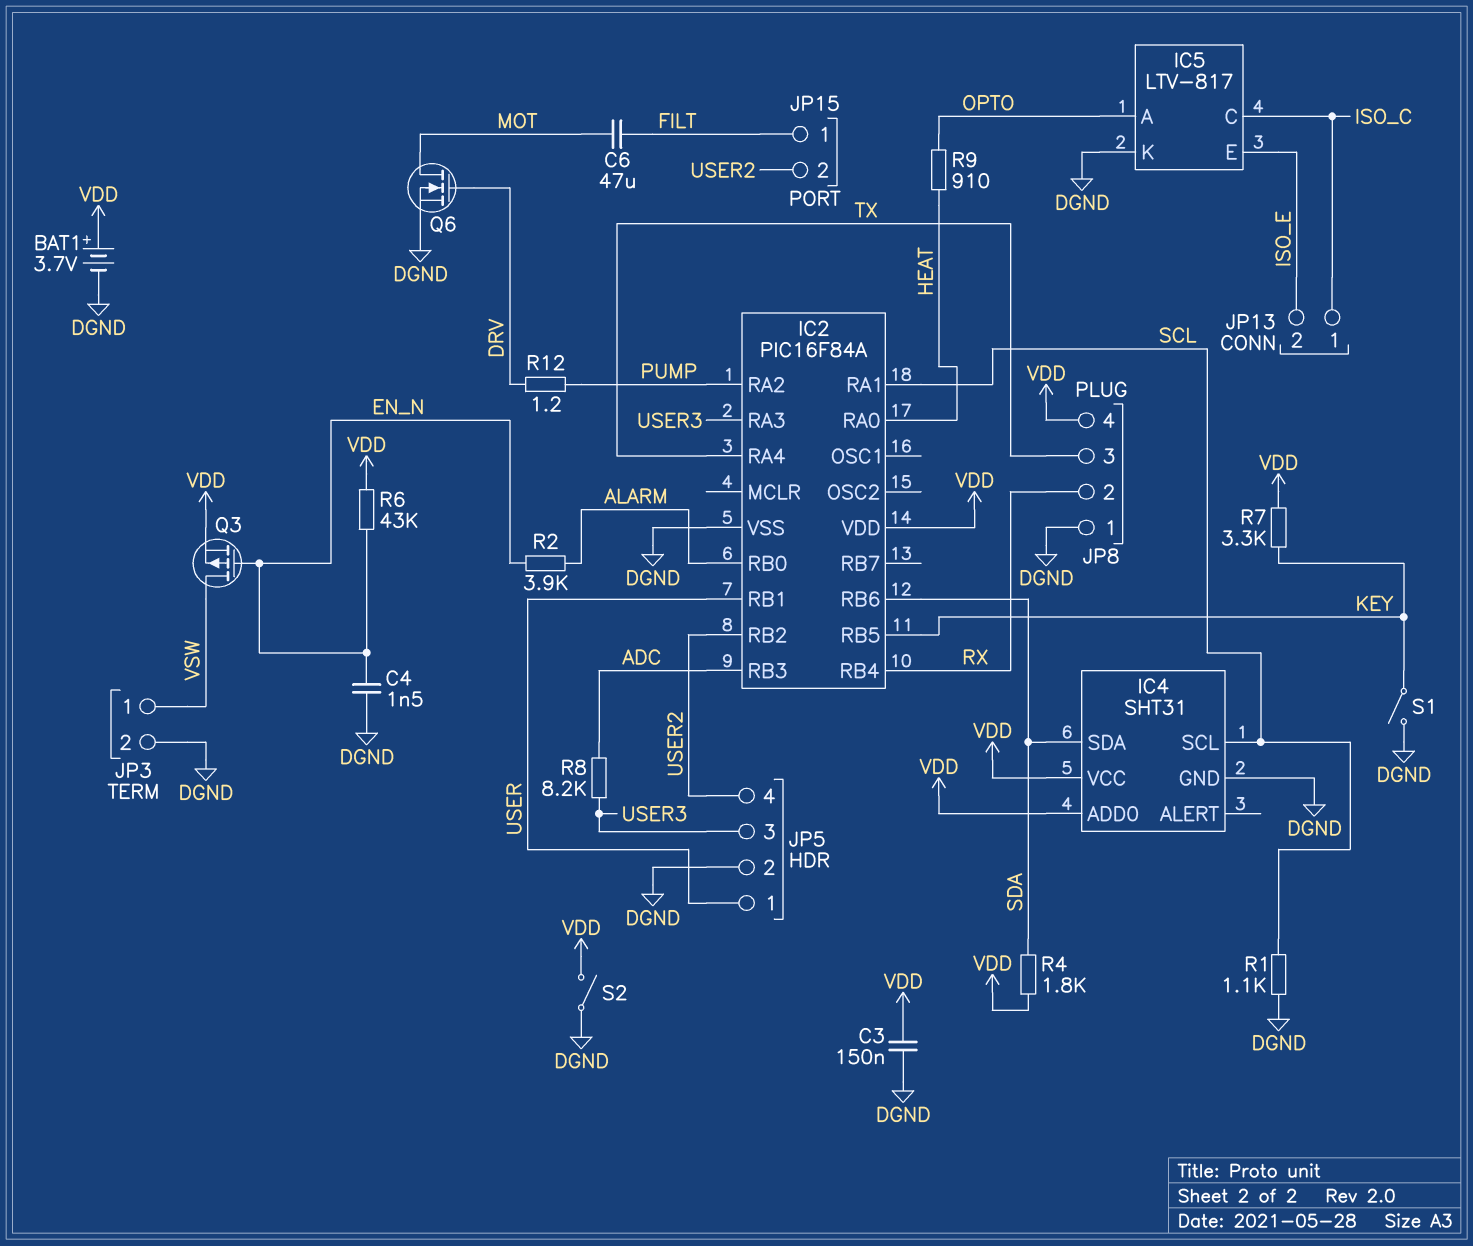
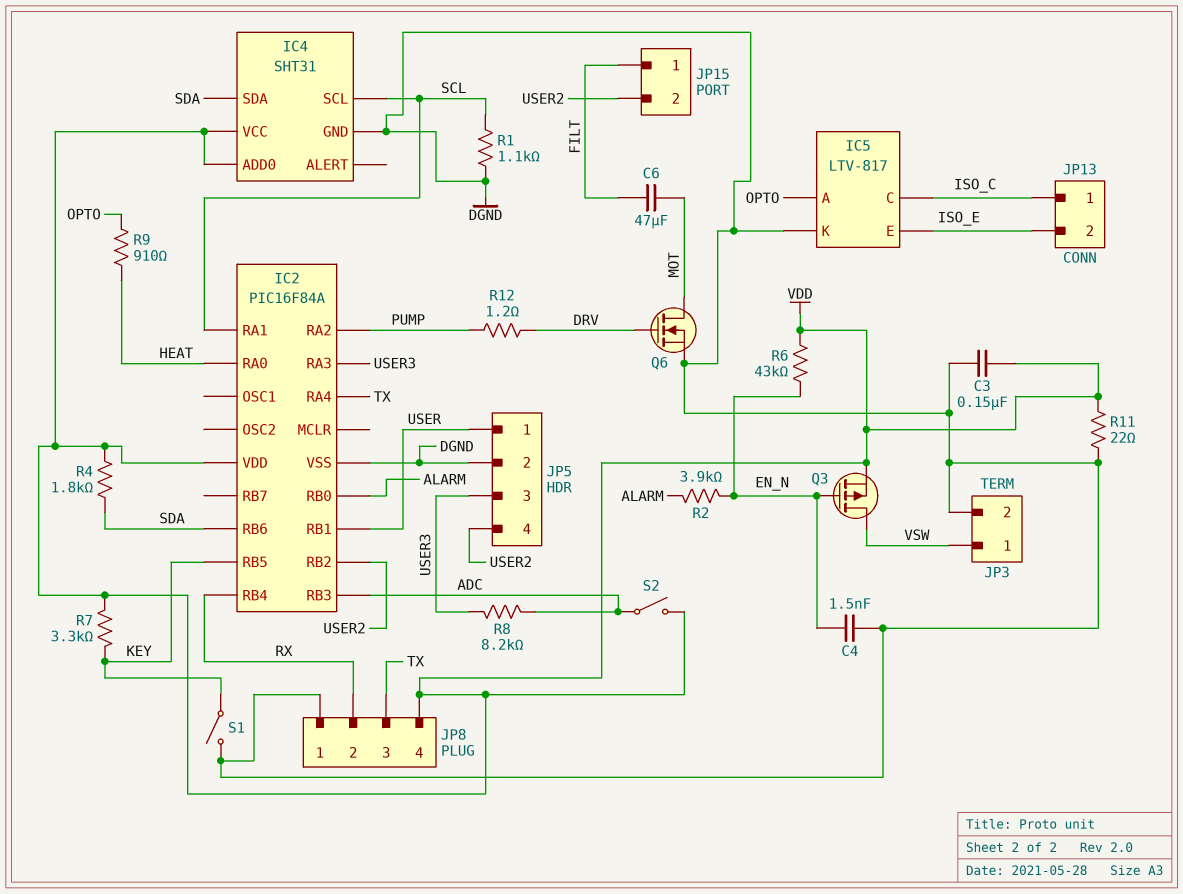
BAT1: 3.7V (plus VDD, minus DGND) -> none
R11: none -> 22 (DGND, VDD)
S2: switch (DGND, VDD) -> switch (ADC, VDD)

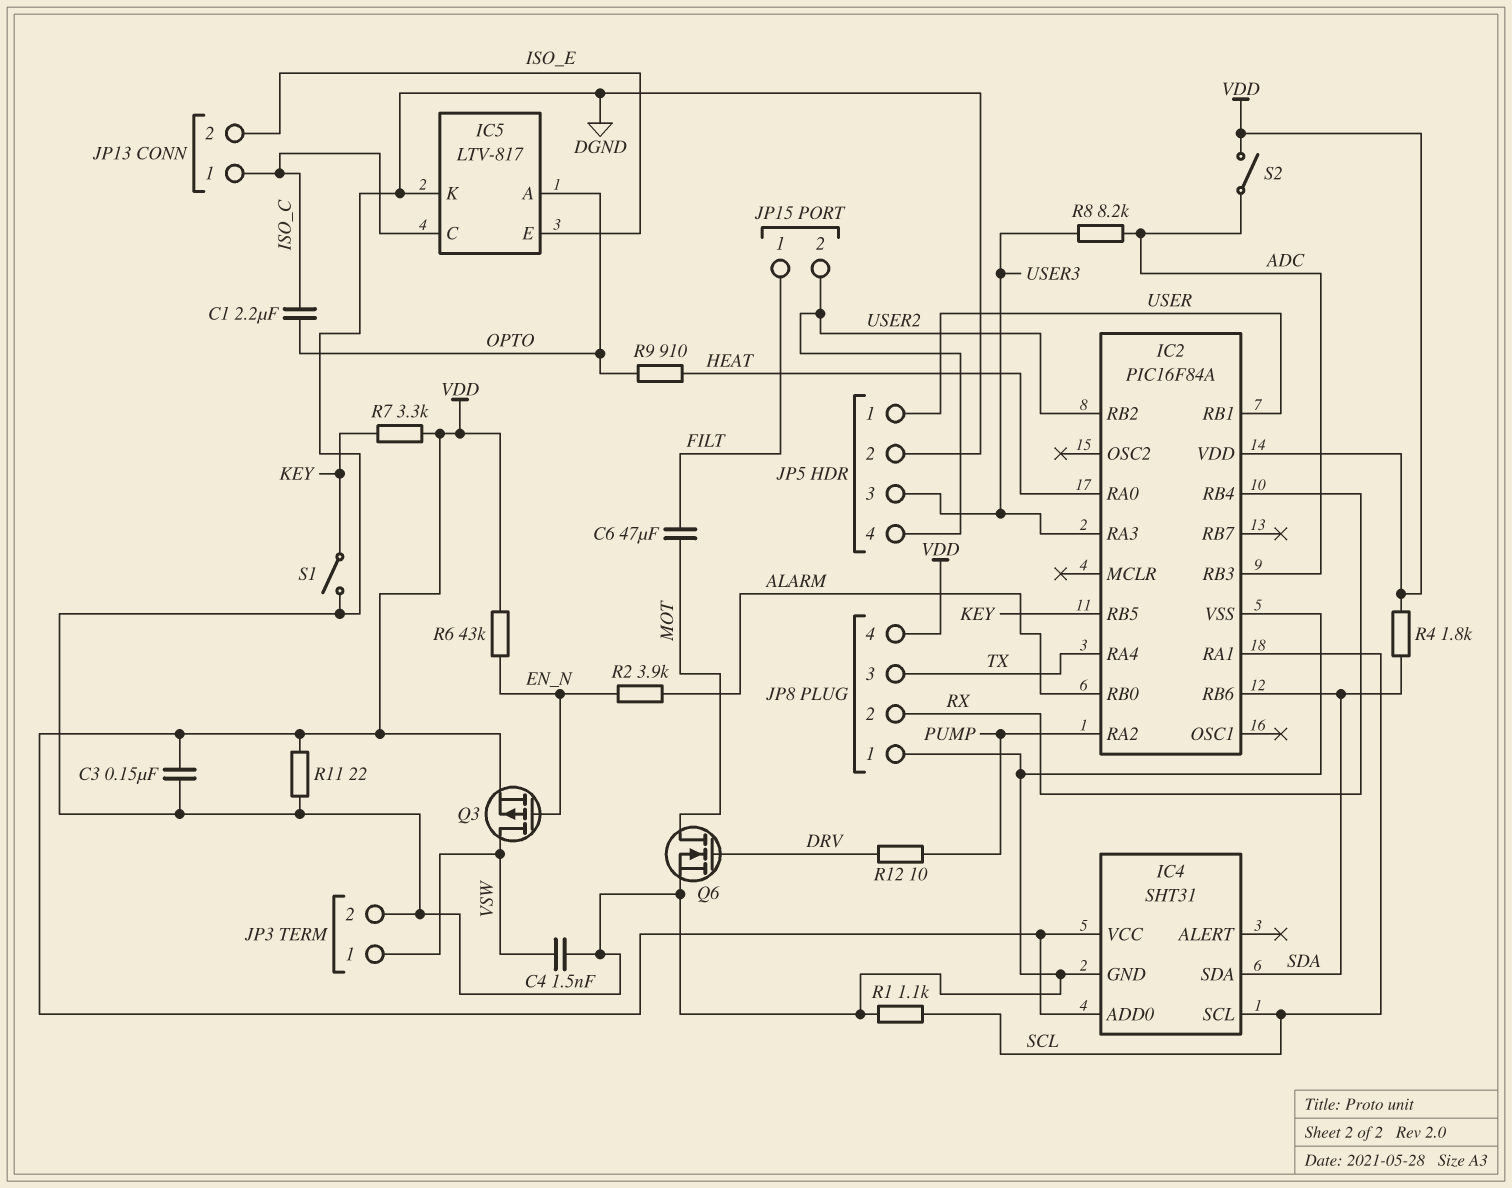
C1: none -> 2.2uF (ISO_C, OPTO)
C4: 1.5nF (DGND, EN_N) -> 1.5nF (DGND, VSW)
R12: 1.2 (DRV, PUMP) -> 10 (DRV, PUMP)

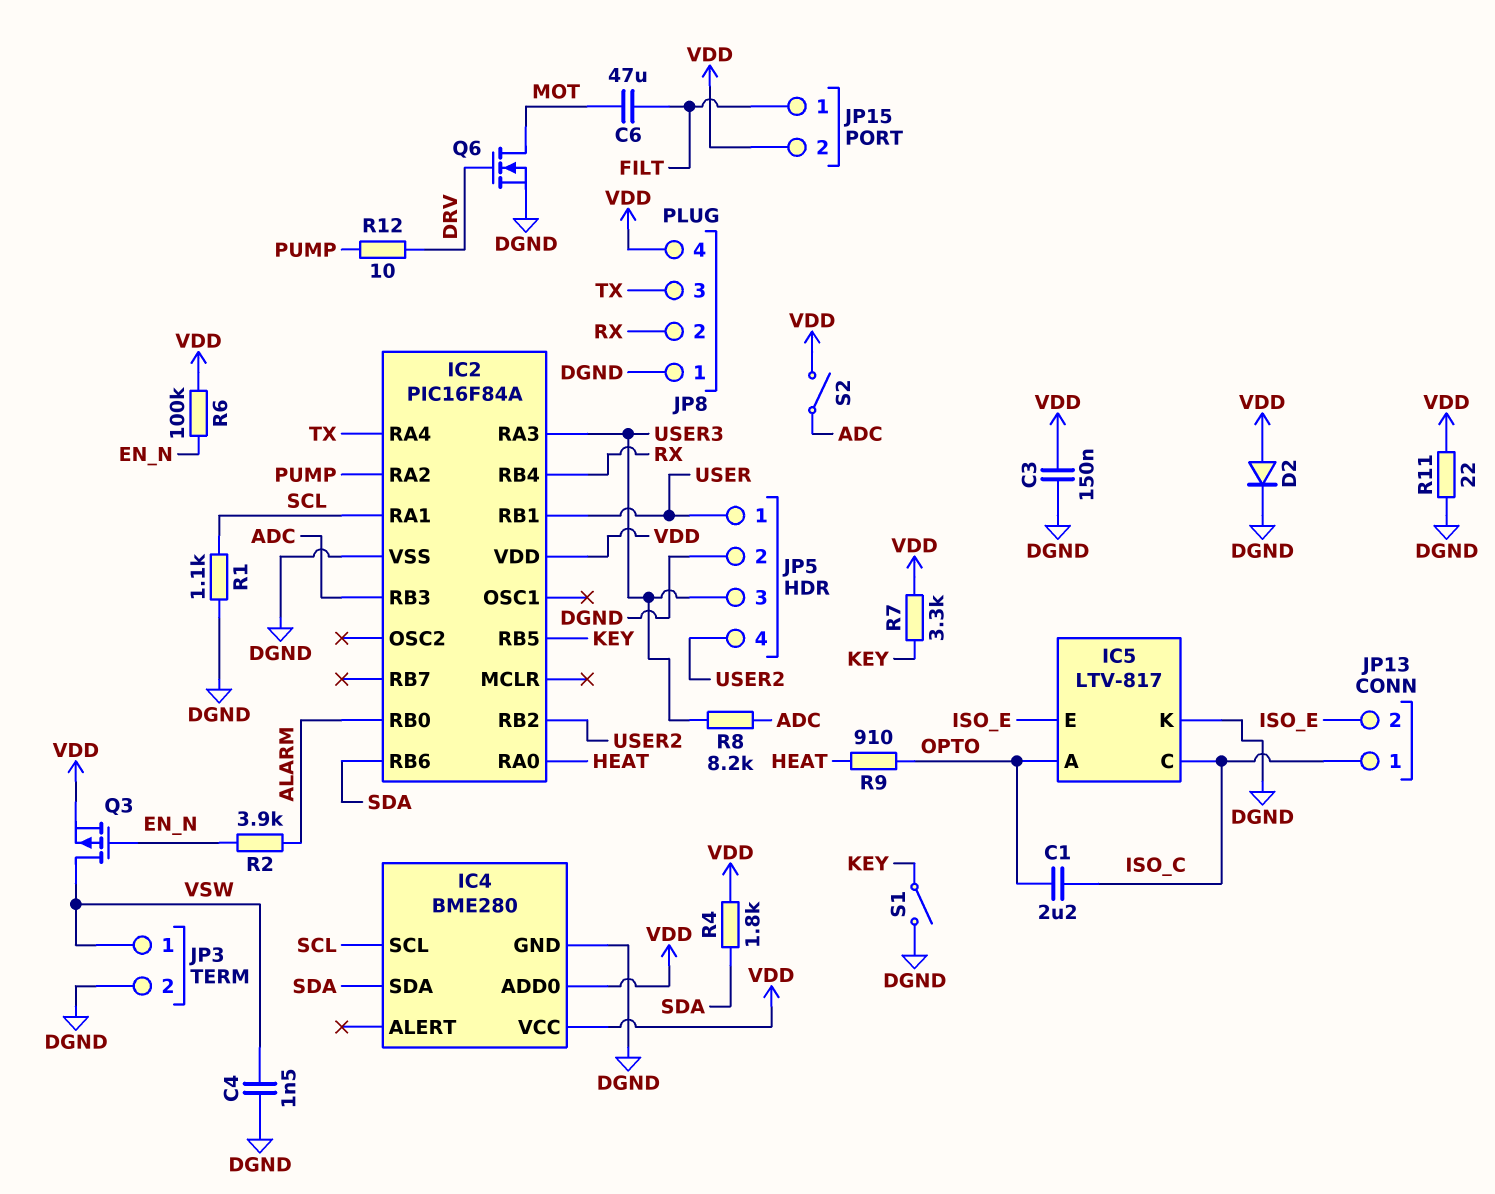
D2: none -> diode (A VDD, K DGND)
IC4: SHT31 -> BME280
JP15 pin 2: USER2 -> VDD
R6: 43k (EN_N, VDD) -> 100k (EN_N, VDD)

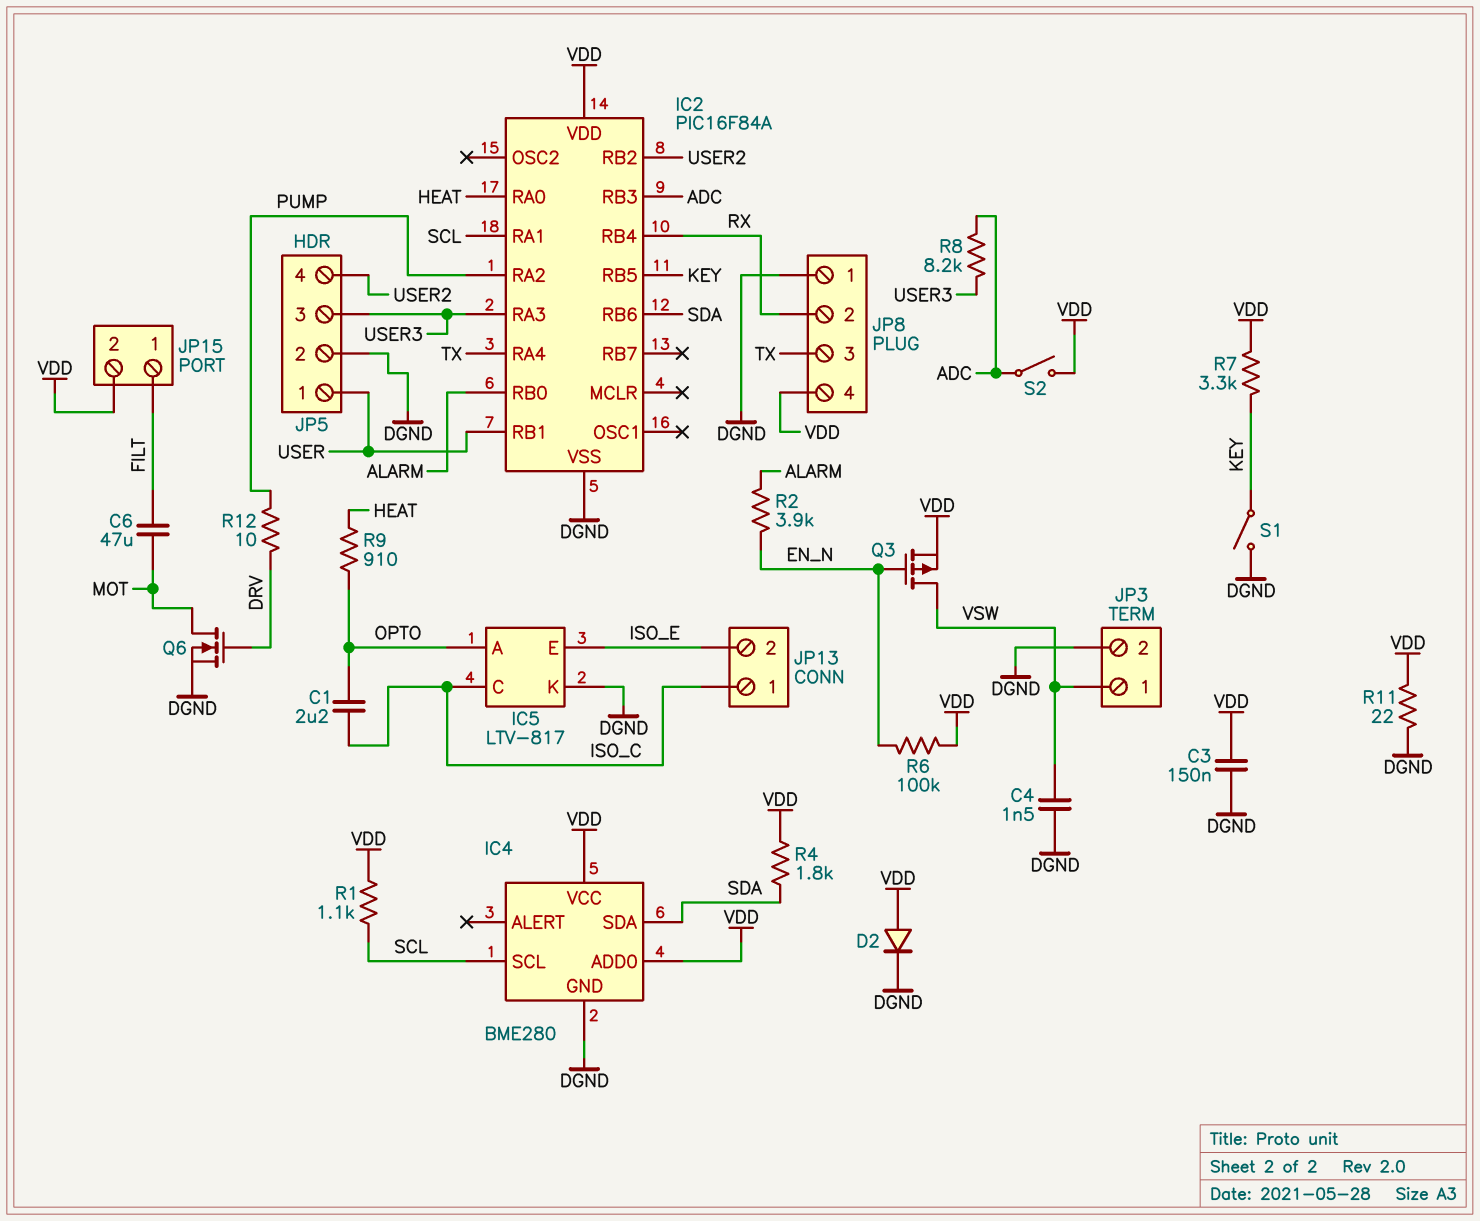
R1: 1.1k (DGND, SCL) -> 1.1k (SCL, VDD)

